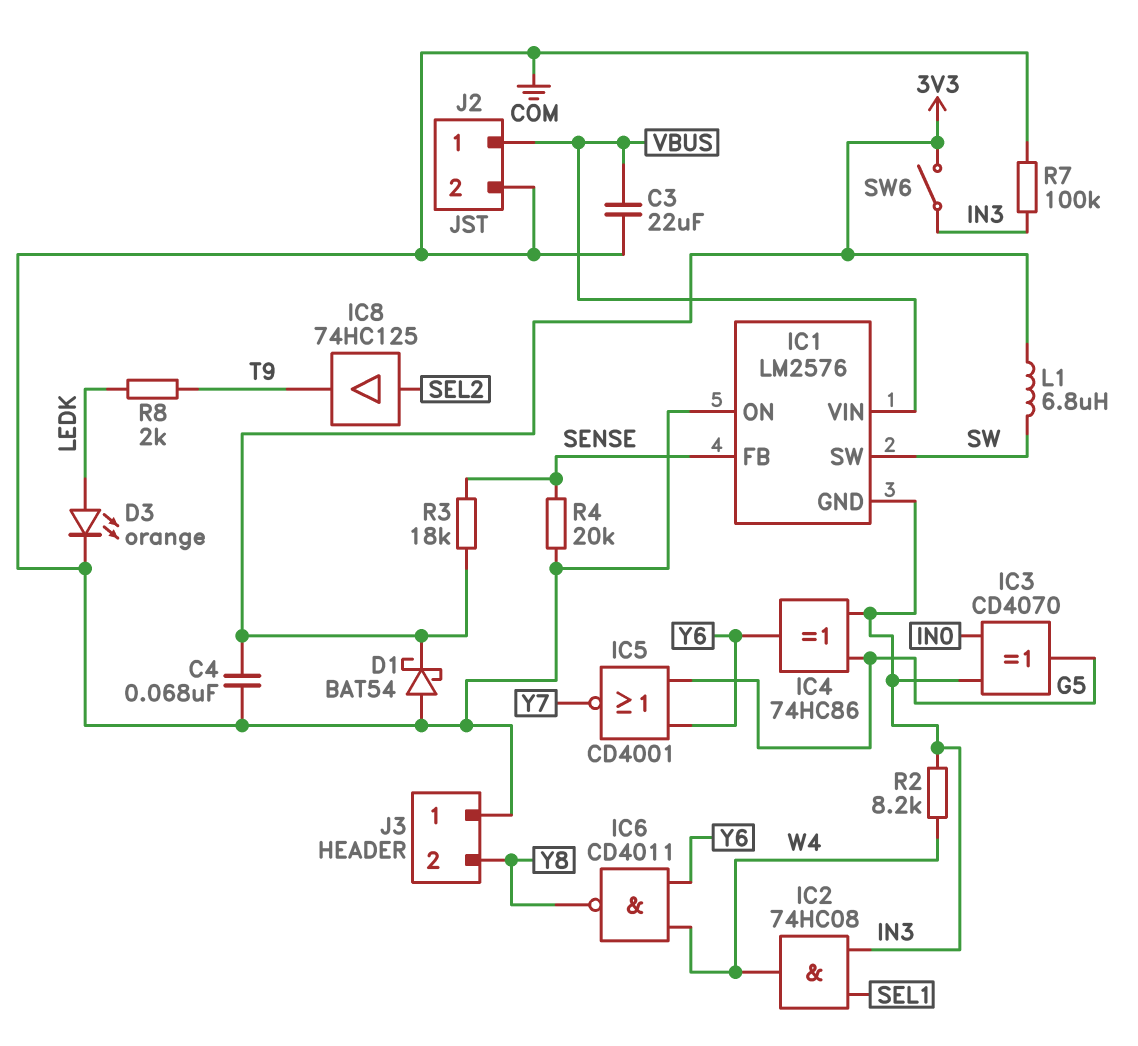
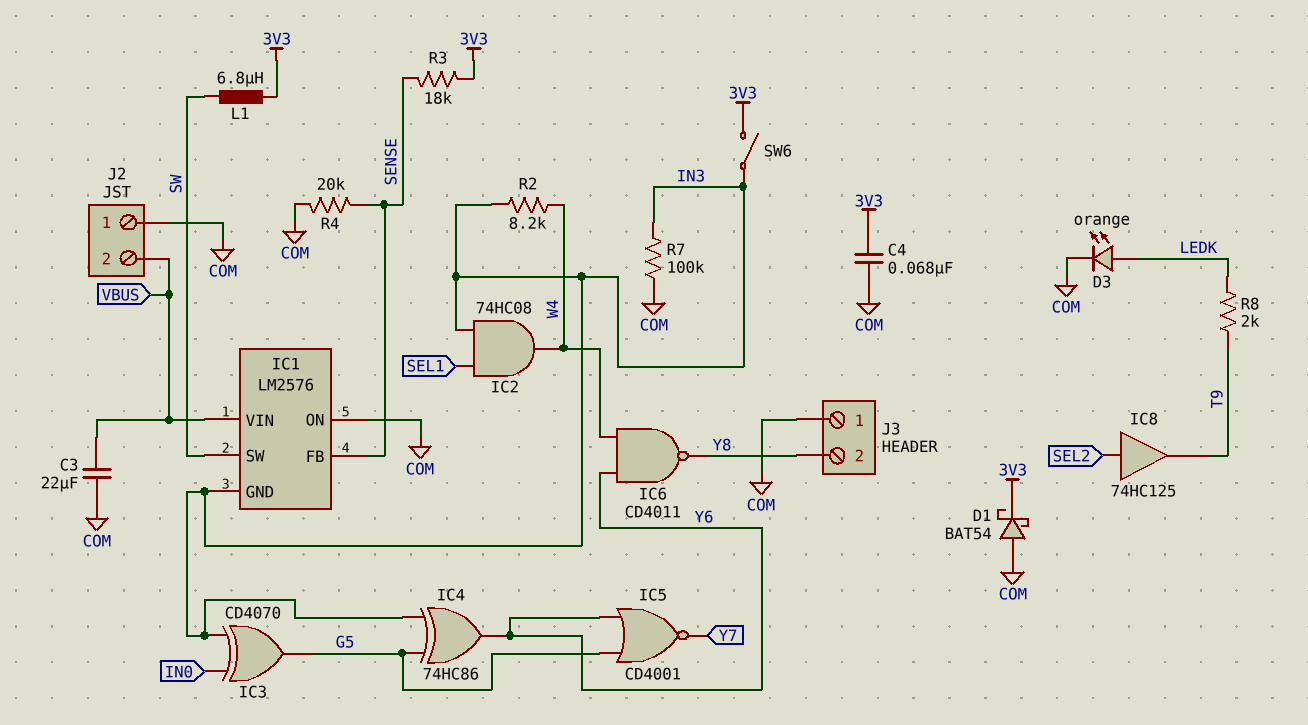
J2 pin 1: VBUS -> COM
J2 pin 2: COM -> VBUS

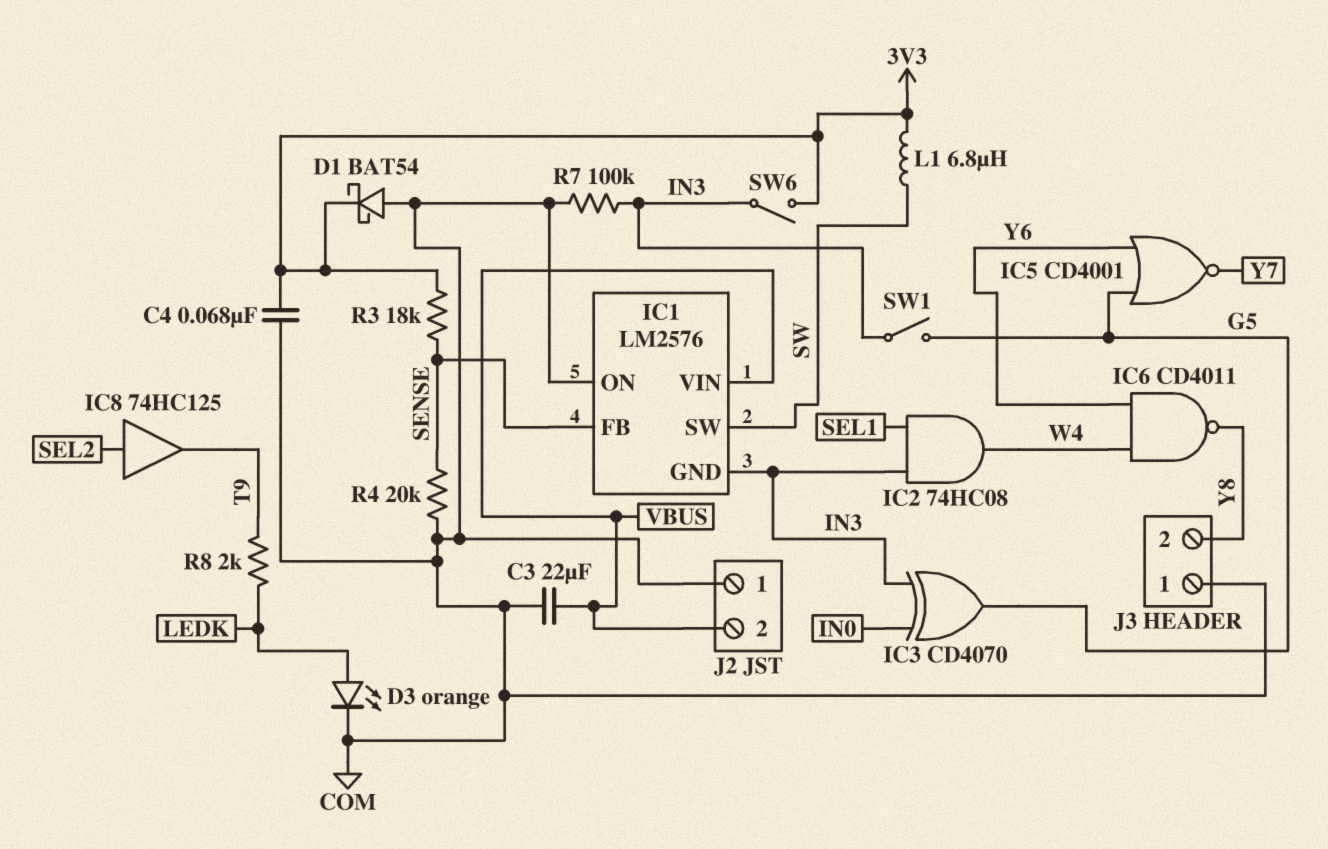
IC4: XOR 74HC86 (in G5, in IN3, out Y6) -> none
R2: 8.2k (IN3, W4) -> none
SW1: none -> switch (G5, IN3)

